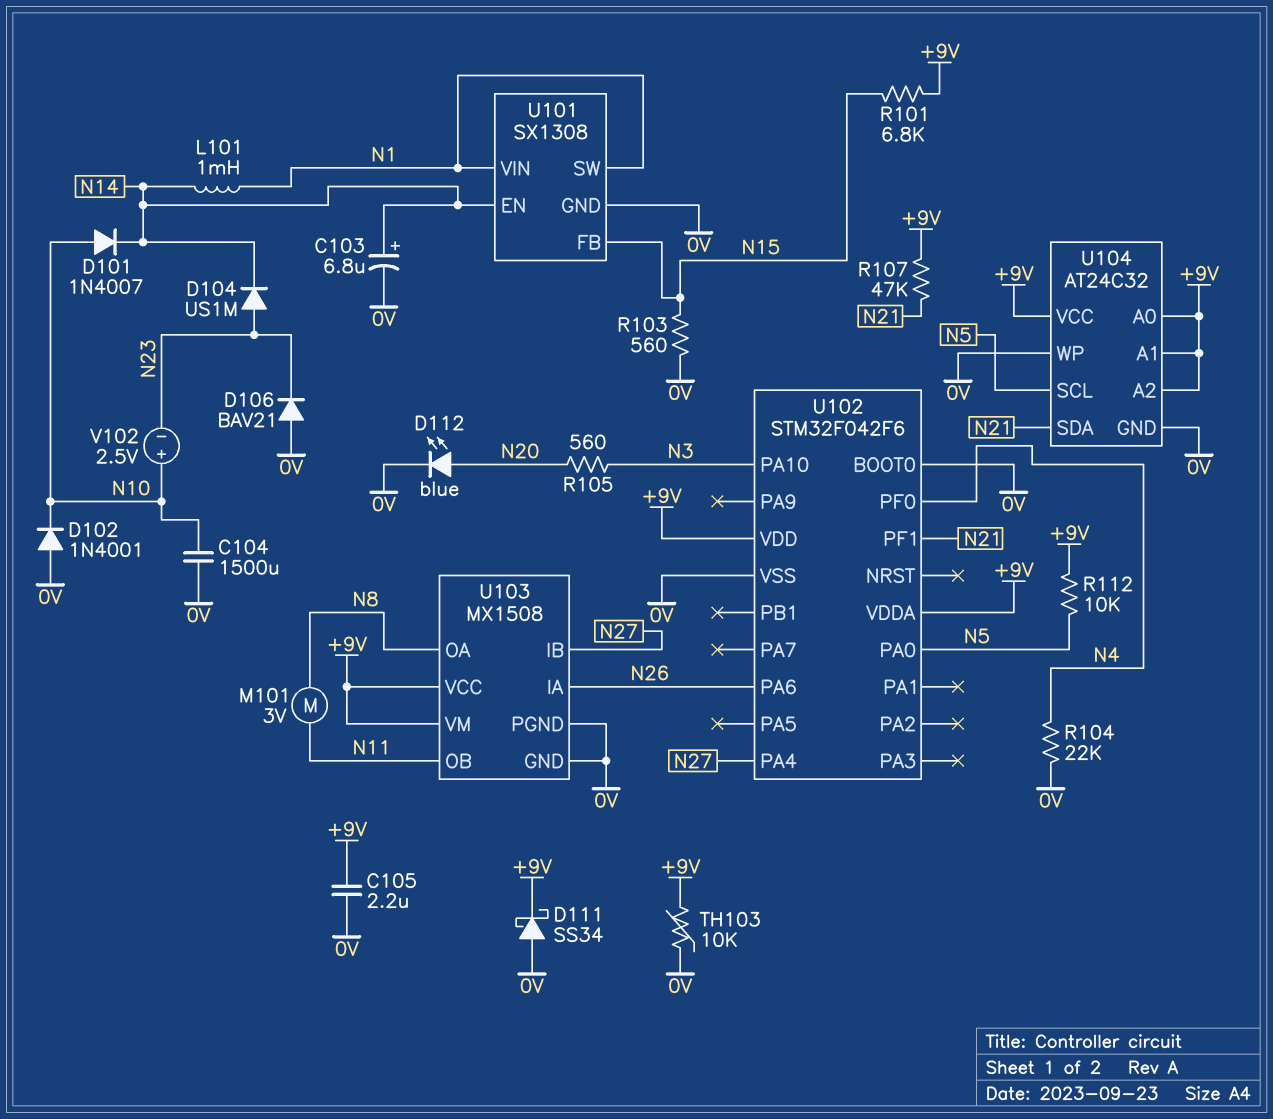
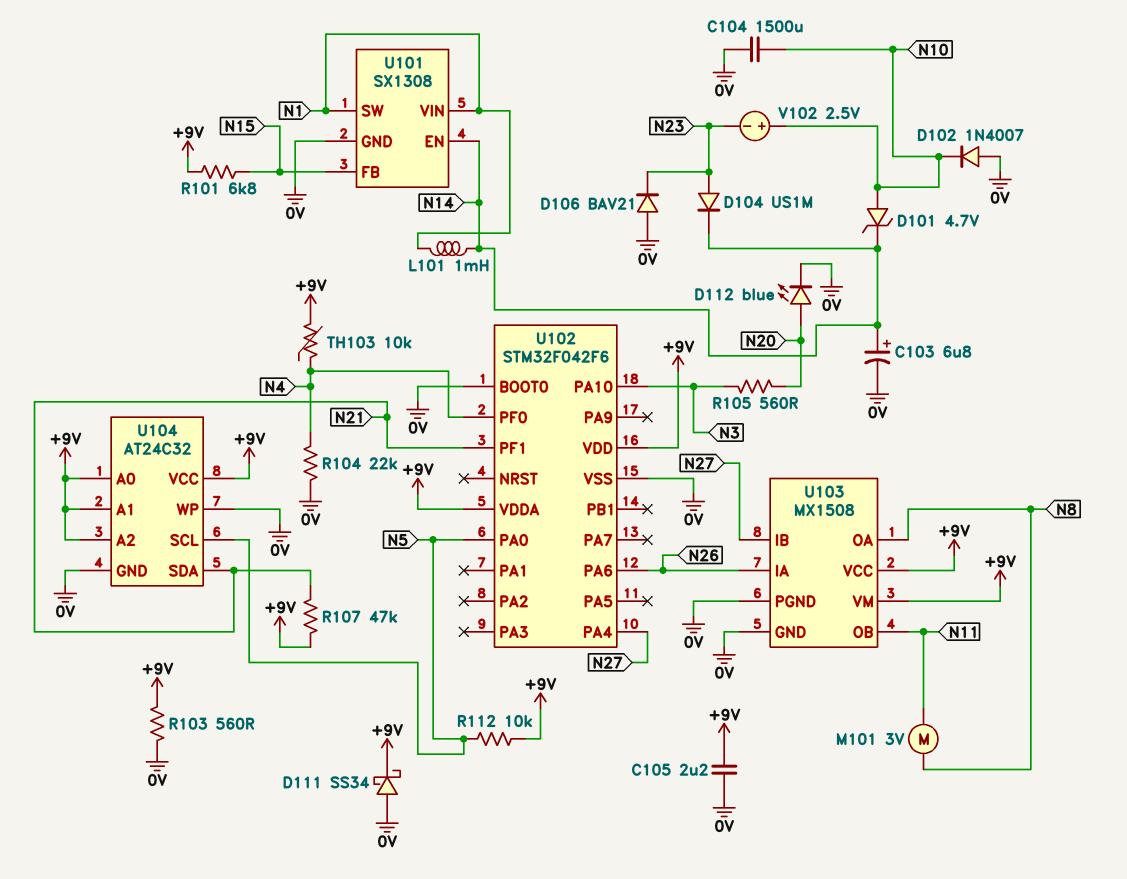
D101: diode 1N4007 (A N10, K N14) -> zener 4.7V (A N10, K N14)
D102: diode 1N4001 (A 0V, K N10) -> diode 1N4007 (A 0V, K N10)
R103: 560 (0V, N15) -> 560 (+9V, 0V)
TH103: 10k (+9V, 0V) -> 10k (+9V, N4)

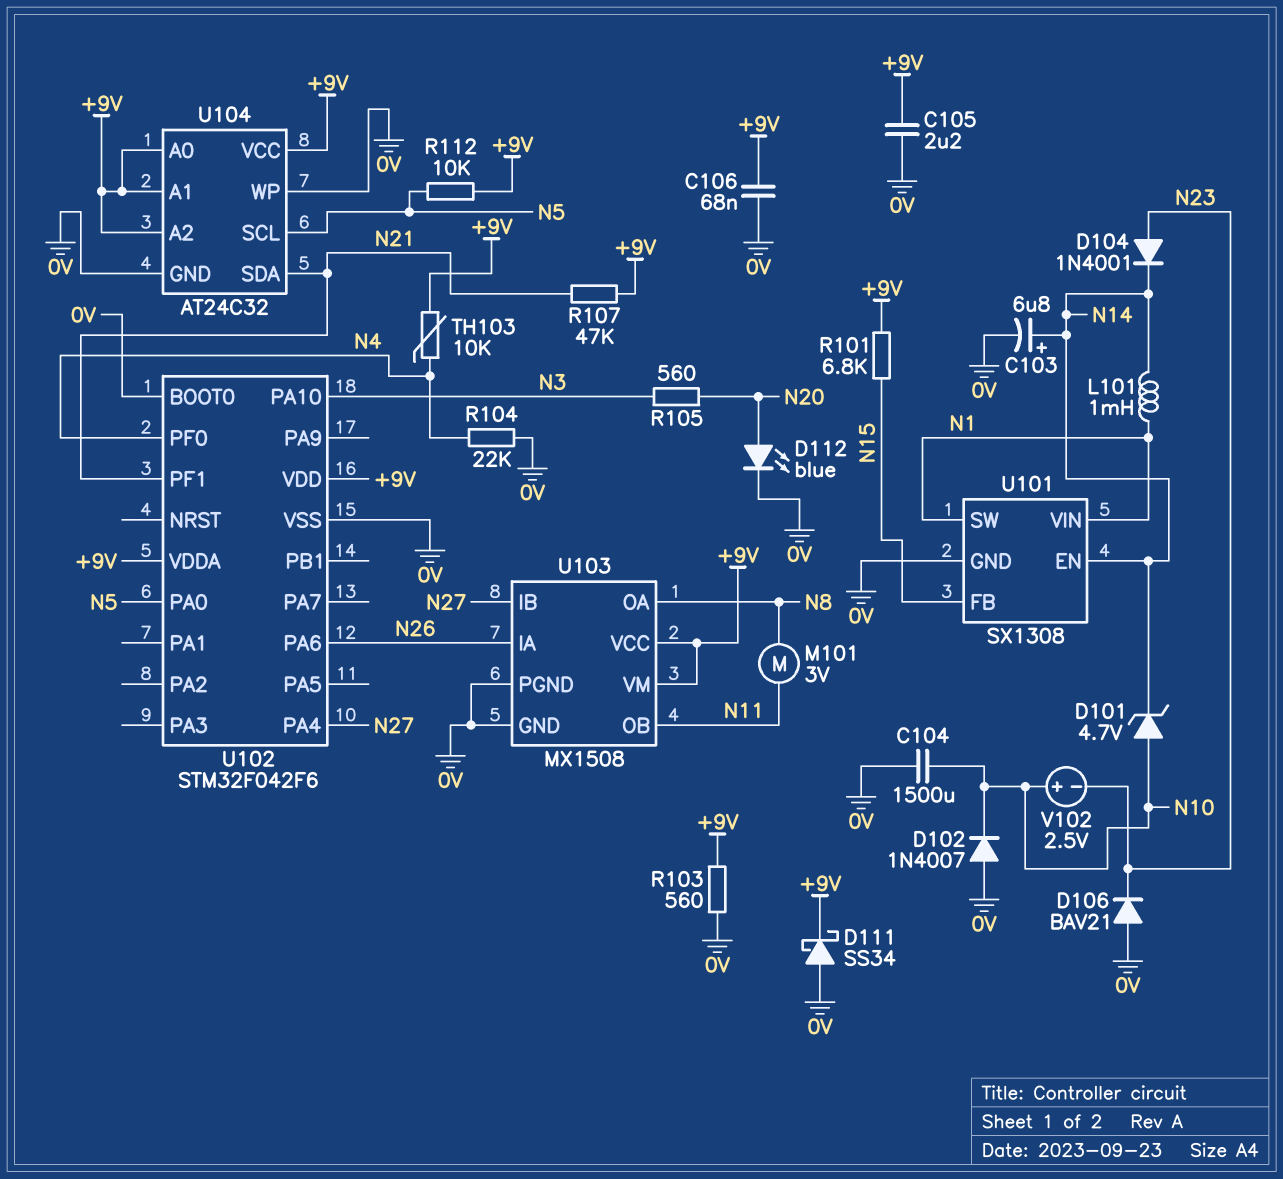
C106: none -> 68nF (+9V, 0V)
D104: diode US1M (A N23, K N14) -> diode 1N4001 (A N23, K N14)

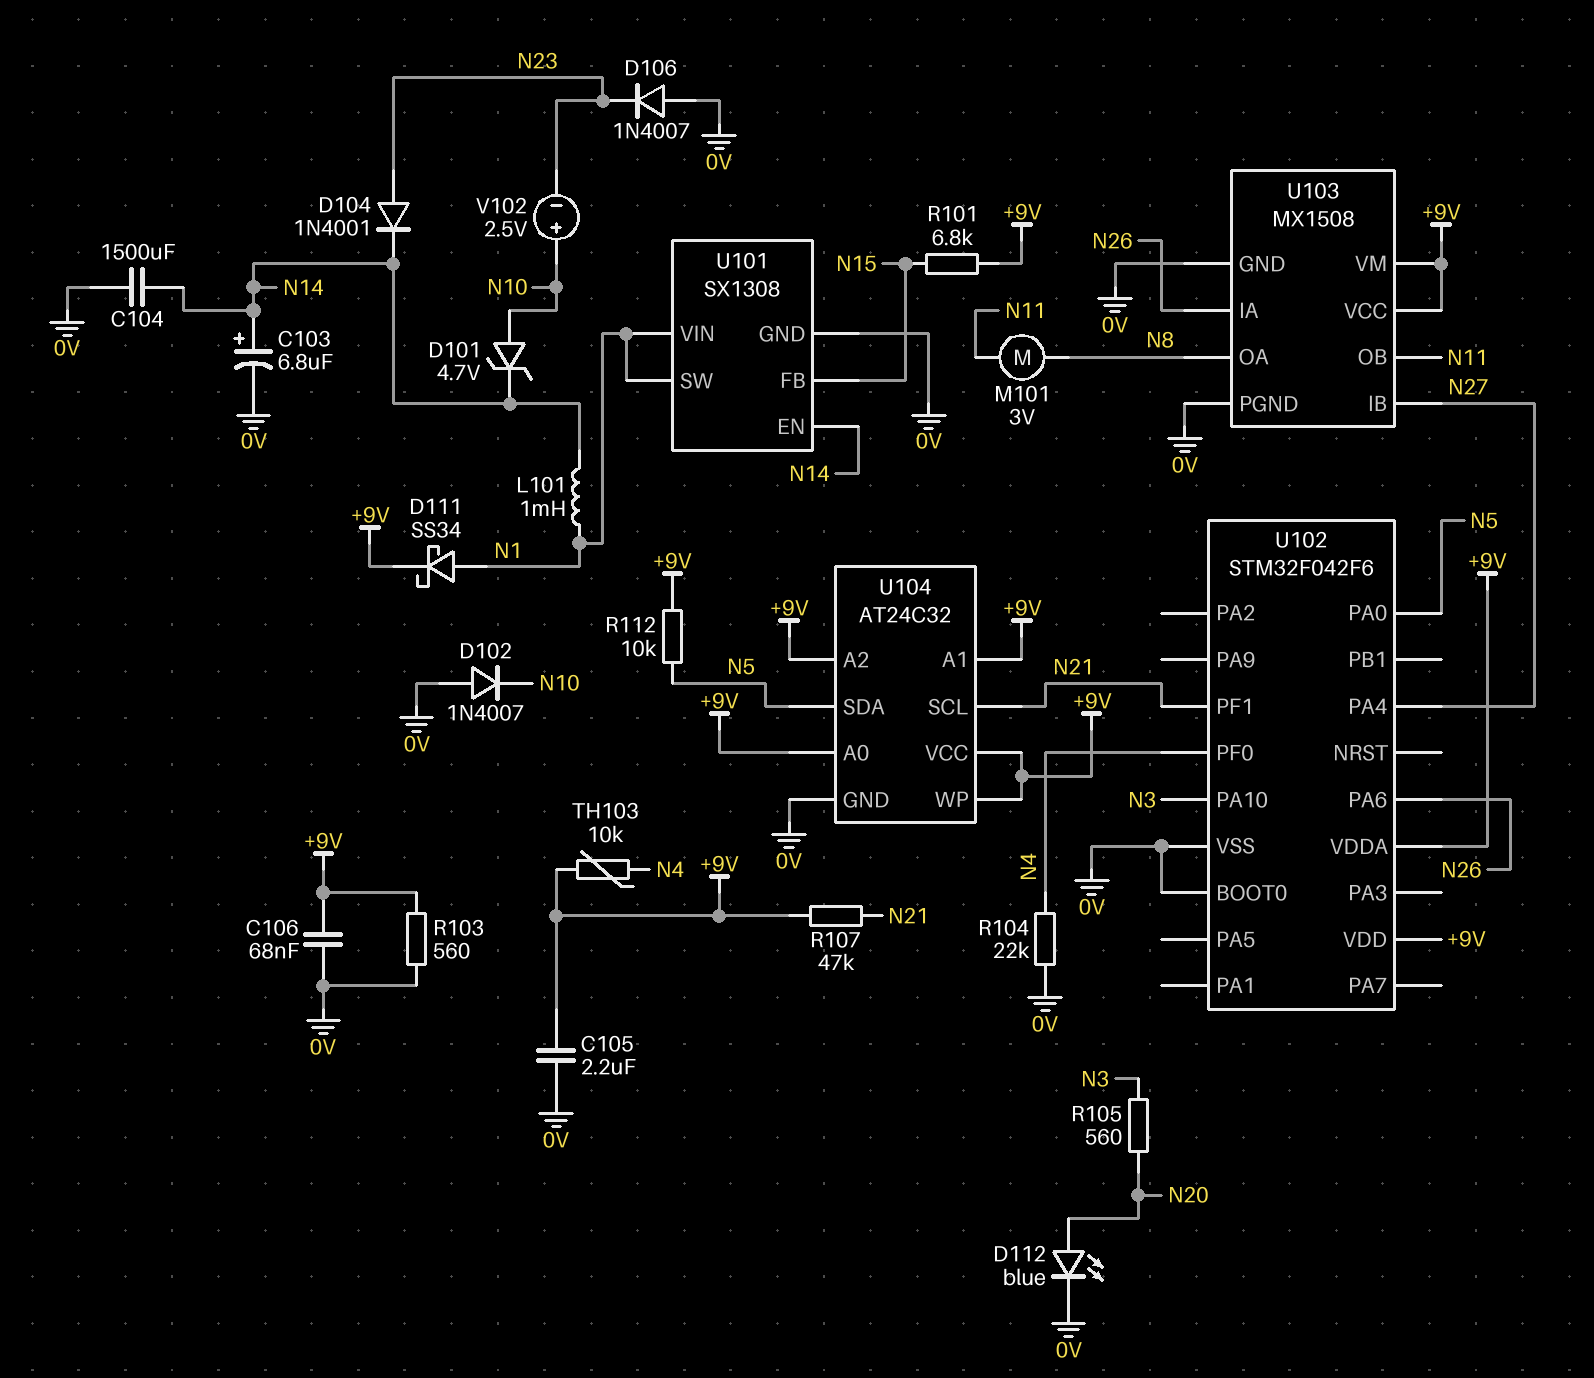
C104: 1500uF (0V, N10) -> 1500uF (0V, N14)
D106: diode BAV21 (A 0V, K N23) -> diode 1N4007 (A 0V, K N23)
D111: schottky SS34 (A 0V, K +9V) -> schottky SS34 (A N1, K +9V)
U104 pin SCL: N5 -> N21
U104 pin SDA: N21 -> N5
U104 pin WP: 0V -> +9V

